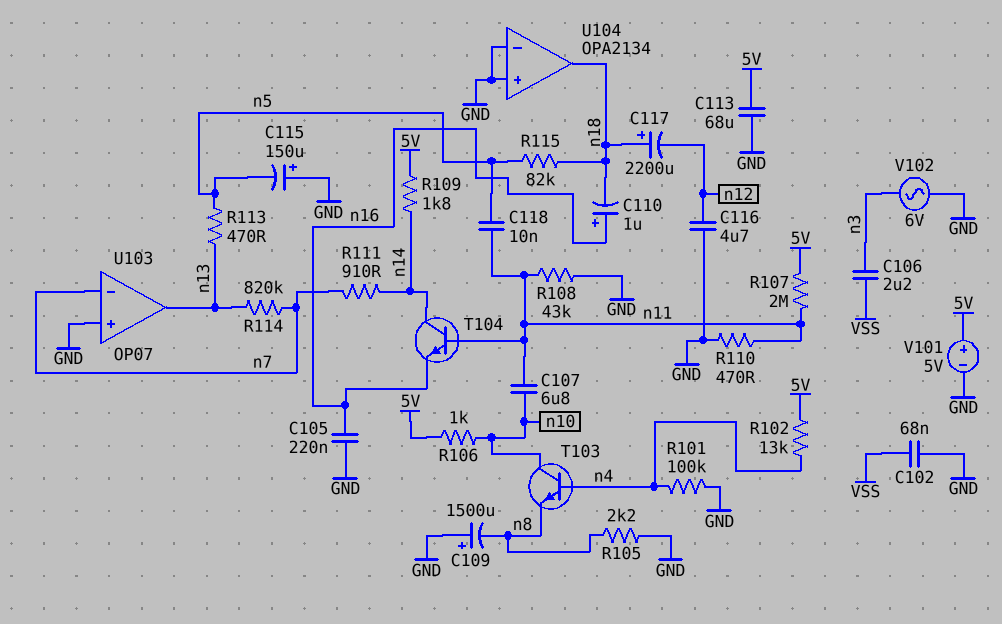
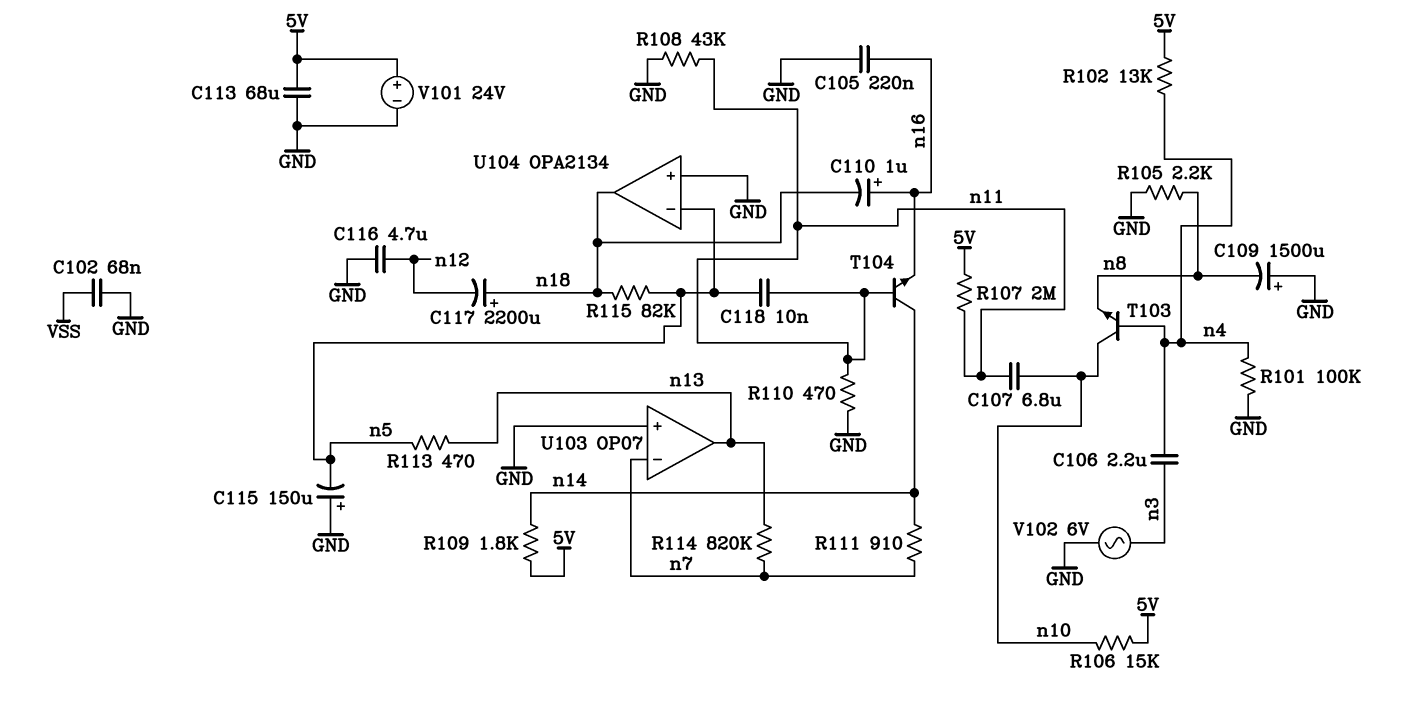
C106: 2.2uF (VSS, n3) -> 2.2uF (n3, n4)
R106: 1k (5V, n10) -> 15k (5V, n10)
U104 pin in-: GND -> n5
V101: 5V (plus 5V, minus GND) -> 24V (plus 5V, minus GND)

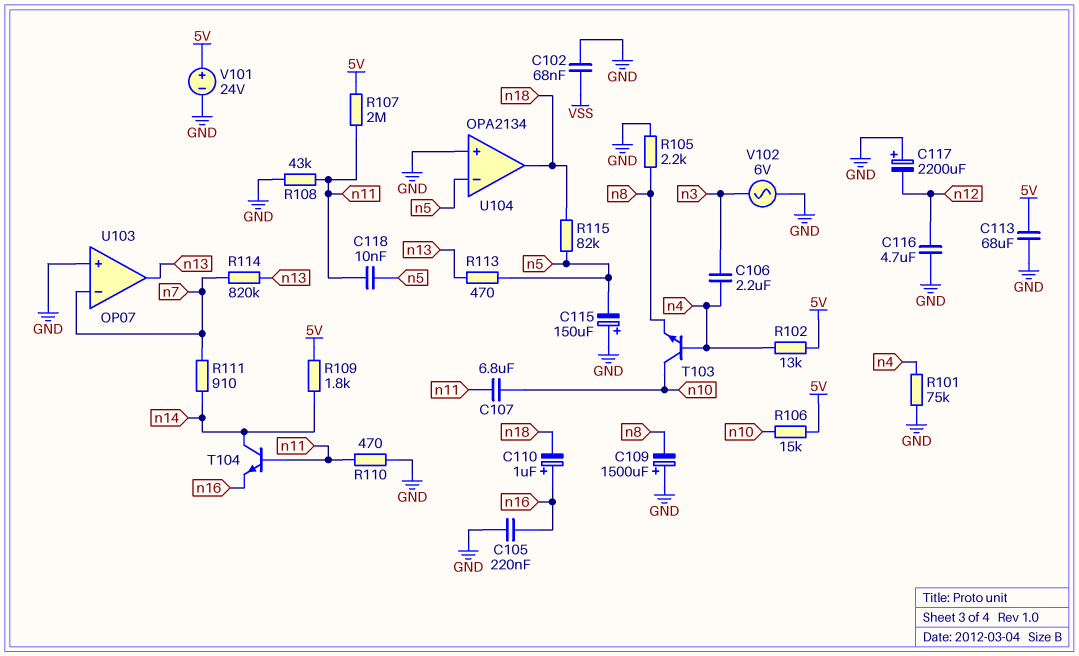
C117: 2200uF (plus n18, minus n12) -> 2200uF (plus GND, minus n12)
R101: 100k (GND, n4) -> 75k (GND, n4)

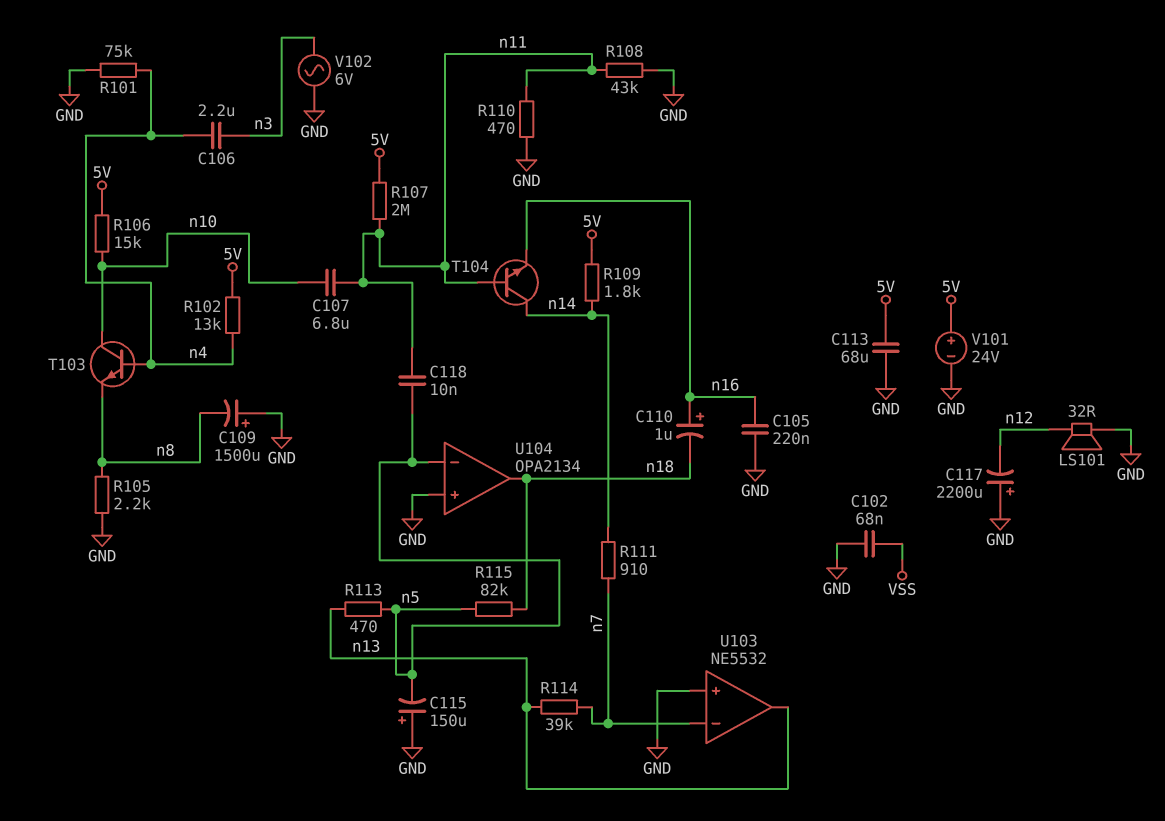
C116: 4.7uF (GND, n12) -> none
LS101: none -> speaker 32R (GND, n12)
R114: 820k (n7, n13) -> 39k (n7, n13)
U103: OP07 -> NE5532

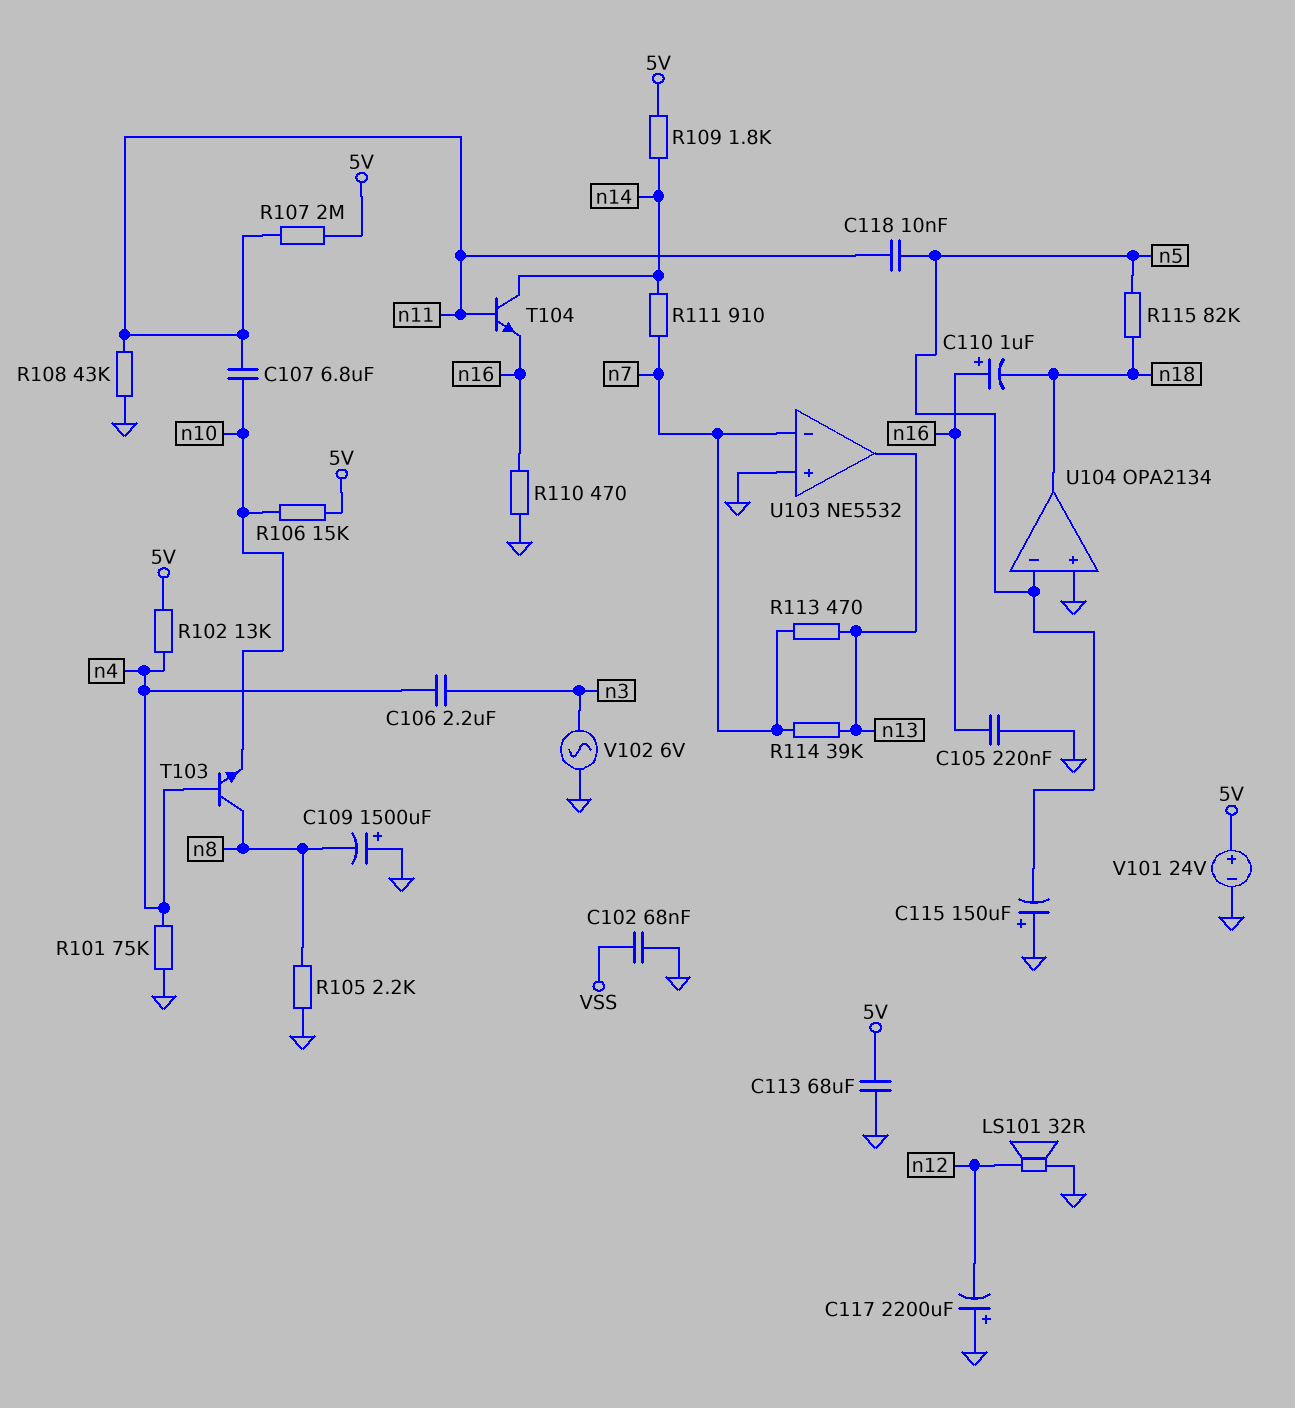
R110: 470 (GND, n11) -> 470 (GND, n16)
R113: 470 (n5, n13) -> 470 (n7, n13)
T103: NPN (B n4, C n10, E n8) -> NPN (B n4, C n8, E n10)

